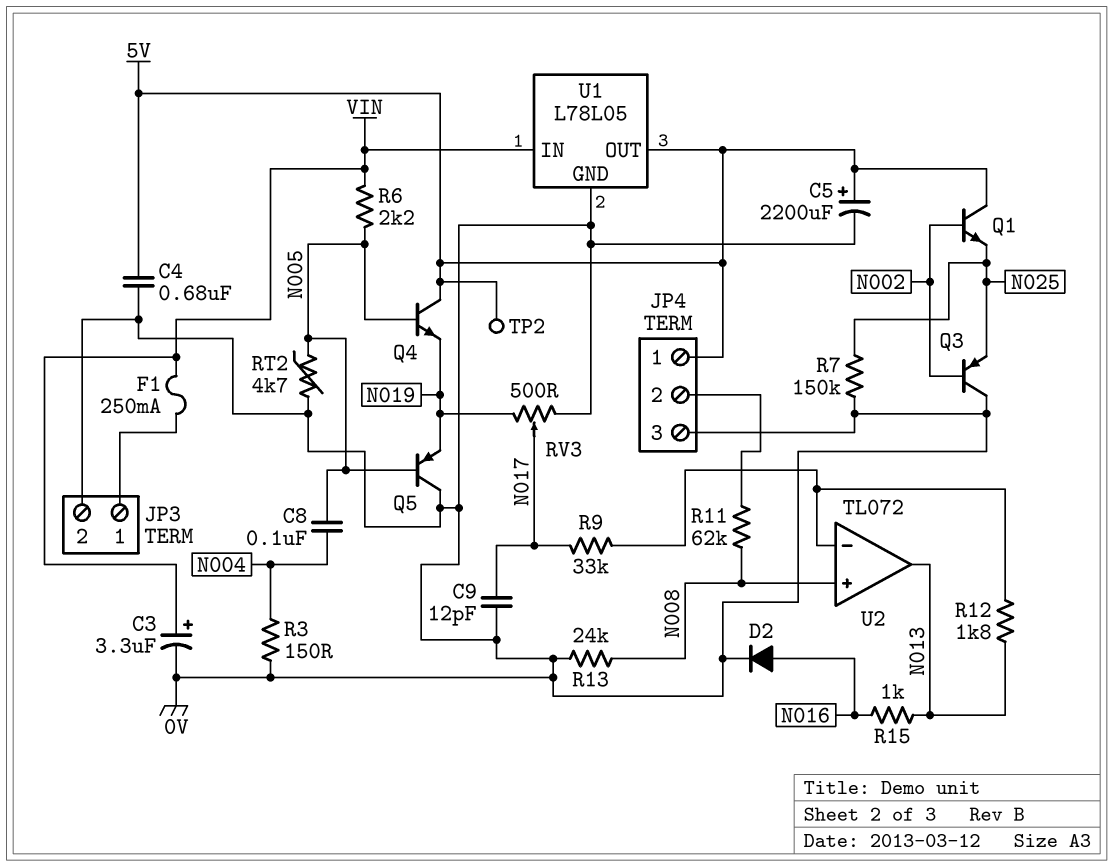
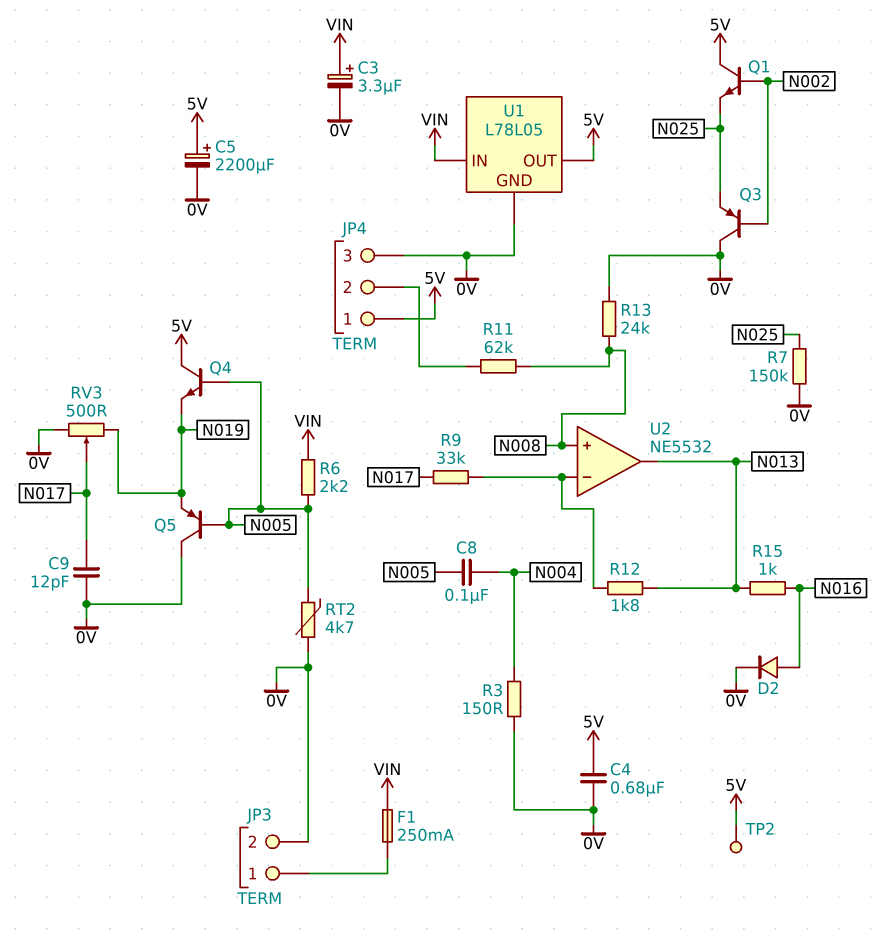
U2: TL072 -> NE5532

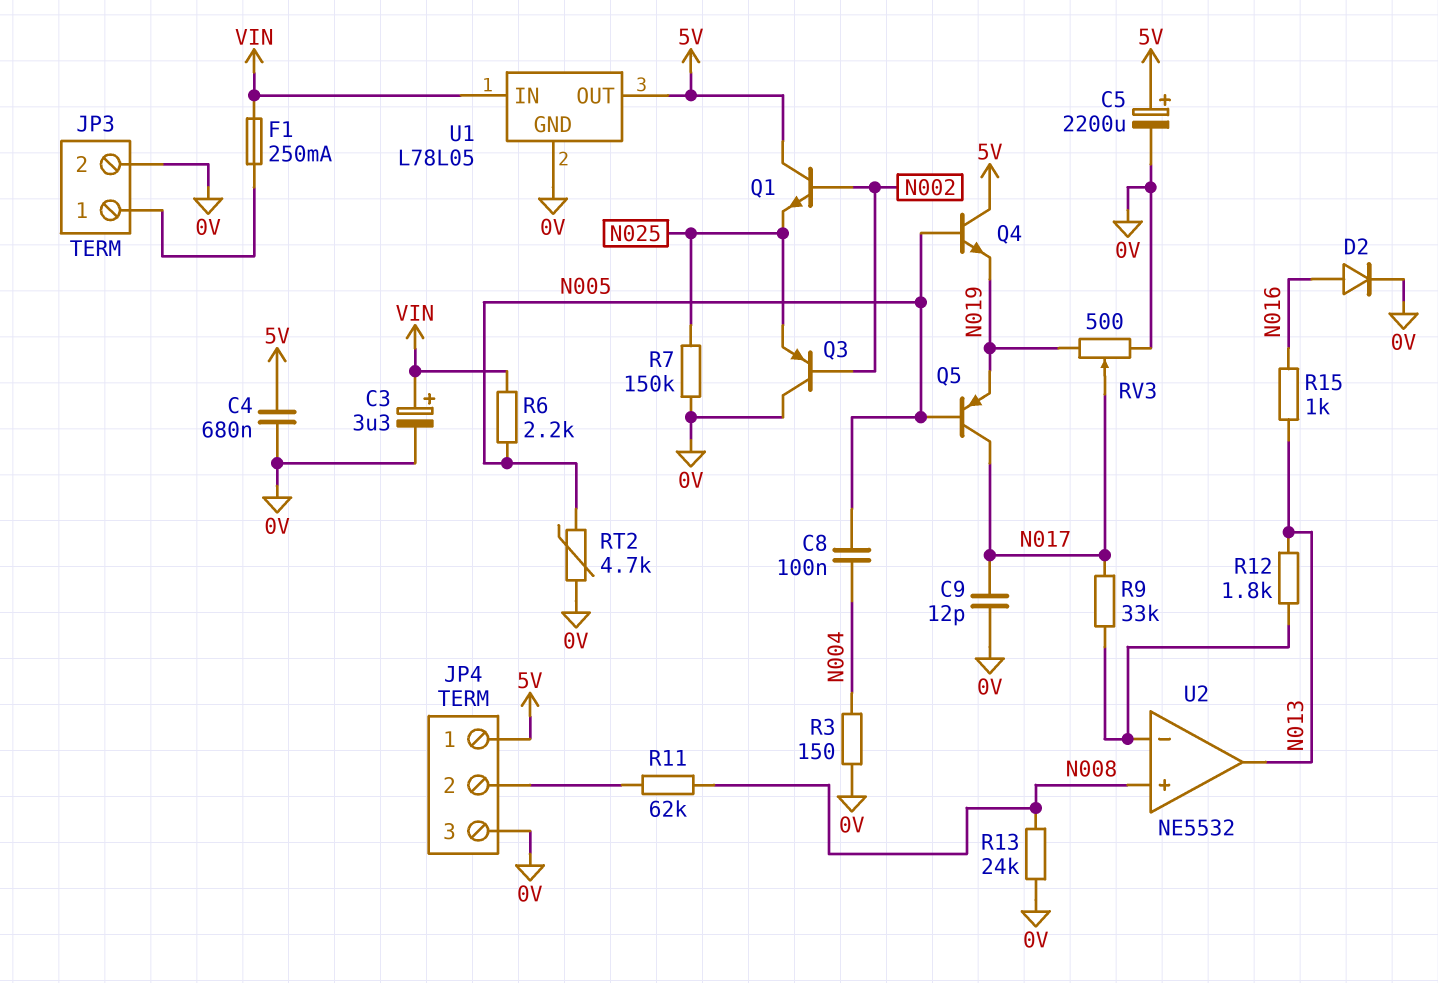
Q5: PNP (B N005, C 0V, E N019) -> PNP (B N005, C N017, E N019)
TP2: test point (5V) -> none

